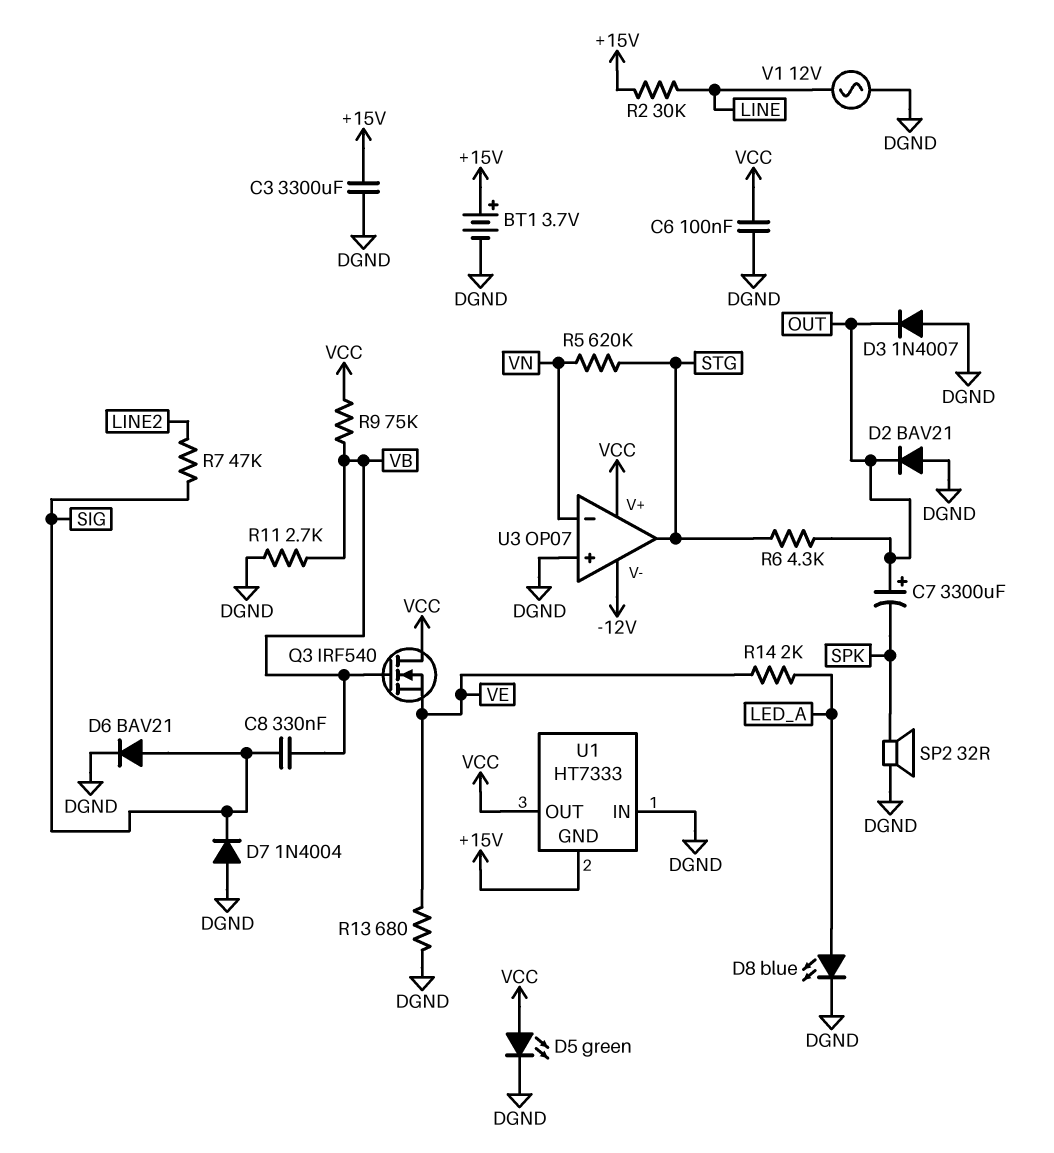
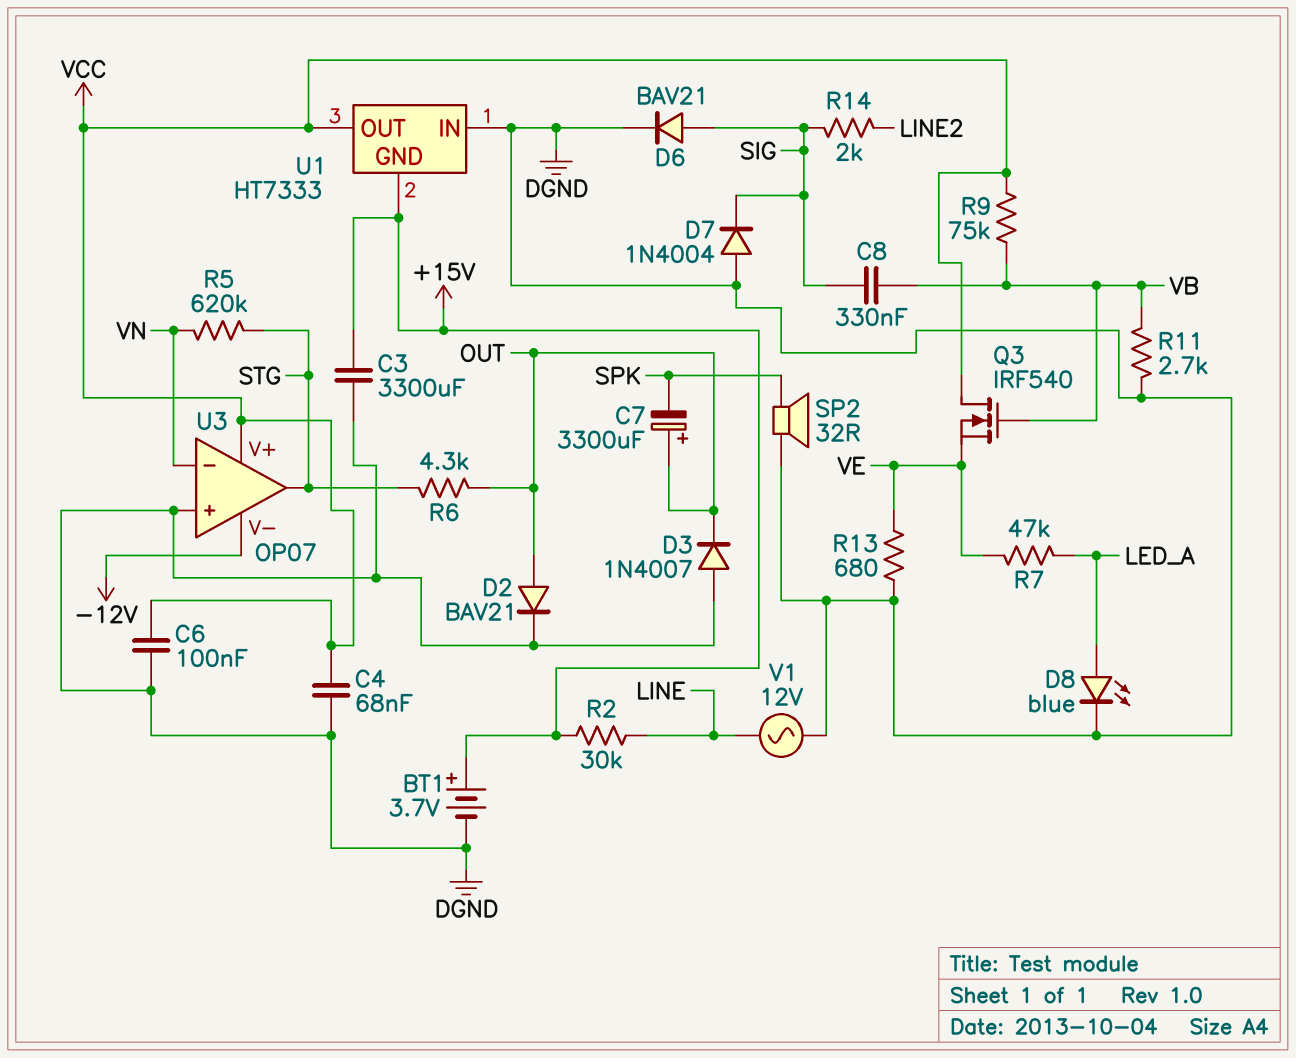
C4: none -> 68nF (DGND, VCC)
D2: diode BAV21 (A DGND, K OUT) -> diode BAV21 (A OUT, K DGND)
D5: LED green (A VCC, K DGND) -> none
R7: 47k (LINE2, SIG) -> 47k (LED_A, VE)
R14: 2k (LED_A, VE) -> 2k (LINE2, SIG)

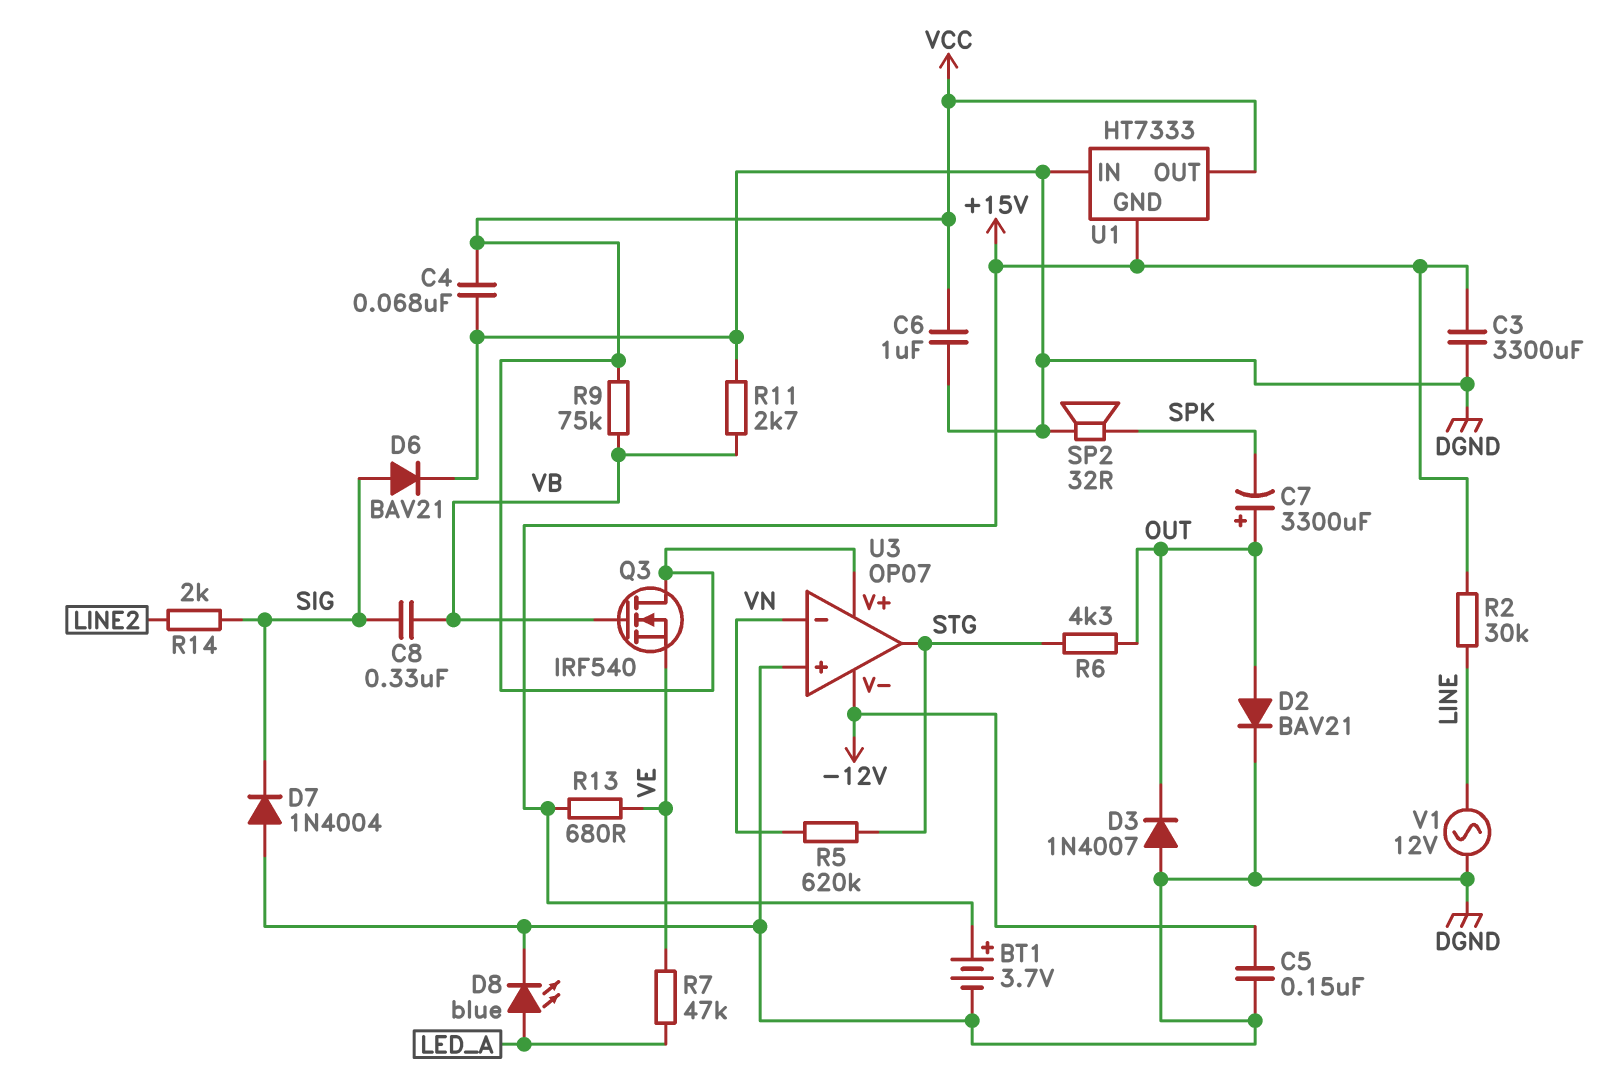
C5: none -> 150nF (-12V, DGND)
C6: 100nF (DGND, VCC) -> 1uF (DGND, VCC)
R13: 680 (DGND, VE) -> 680 (+15V, VE)

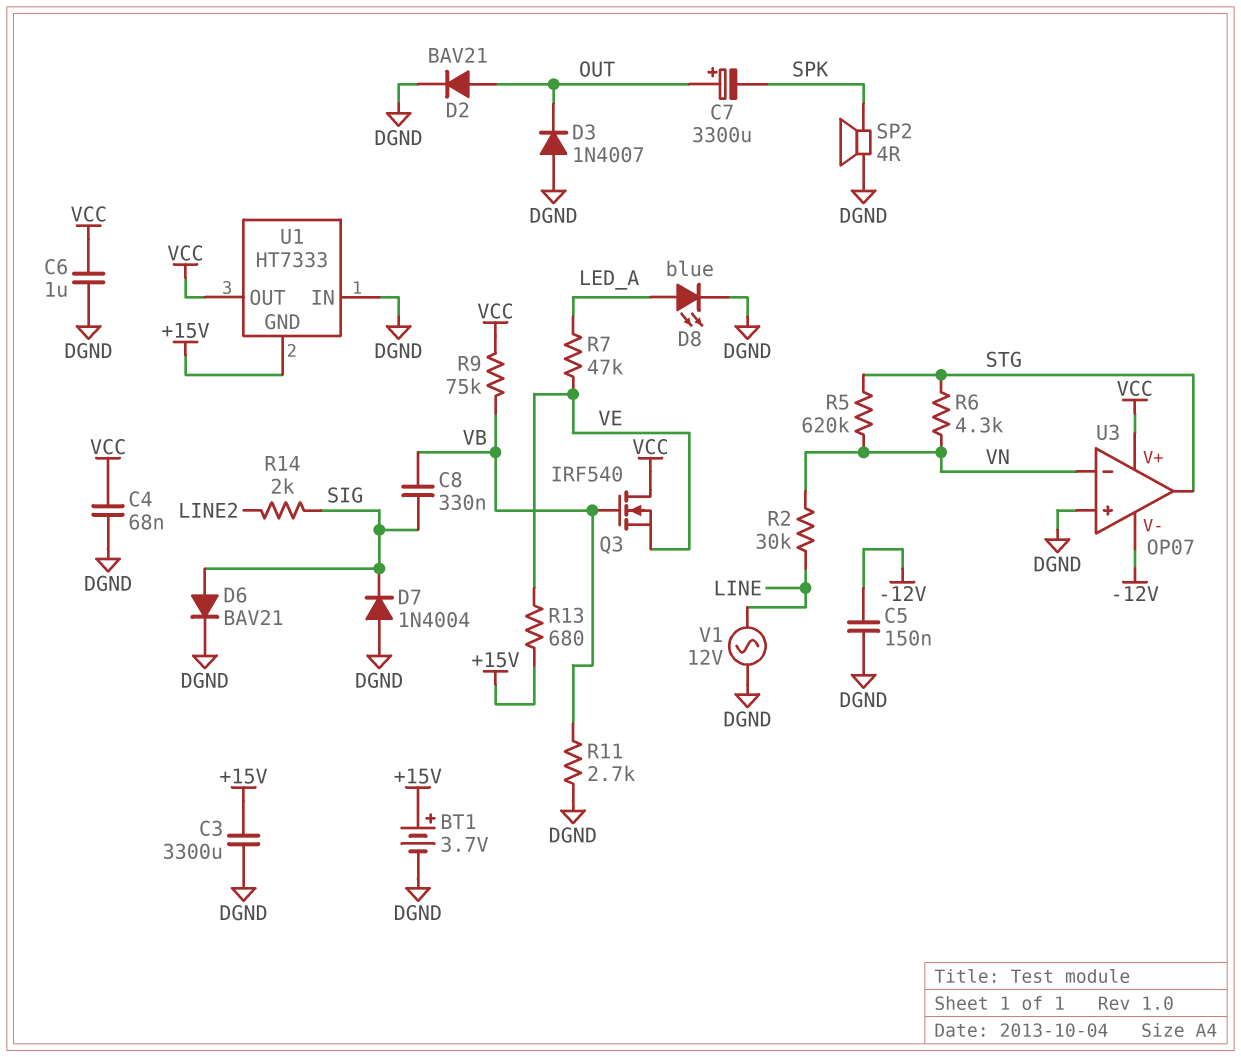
R2: 30k (+15V, LINE) -> 30k (LINE, VN)
R6: 4.3k (OUT, STG) -> 4.3k (STG, VN)
SP2: speaker 32R (DGND, SPK) -> speaker 4R (DGND, SPK)

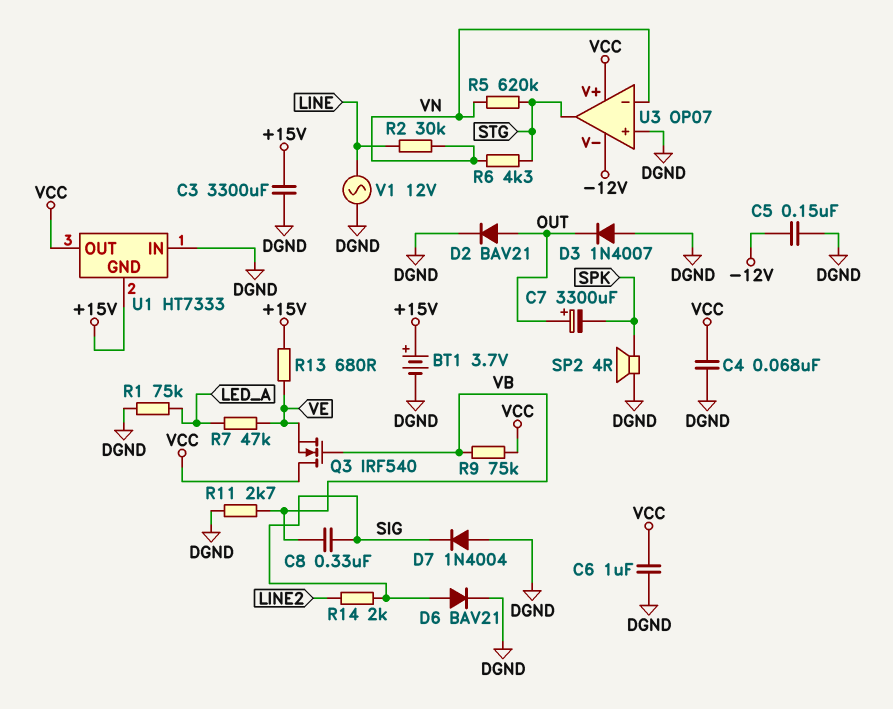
D8: LED blue (A LED_A, K DGND) -> none
R1: none -> 75k (DGND, LED_A)

